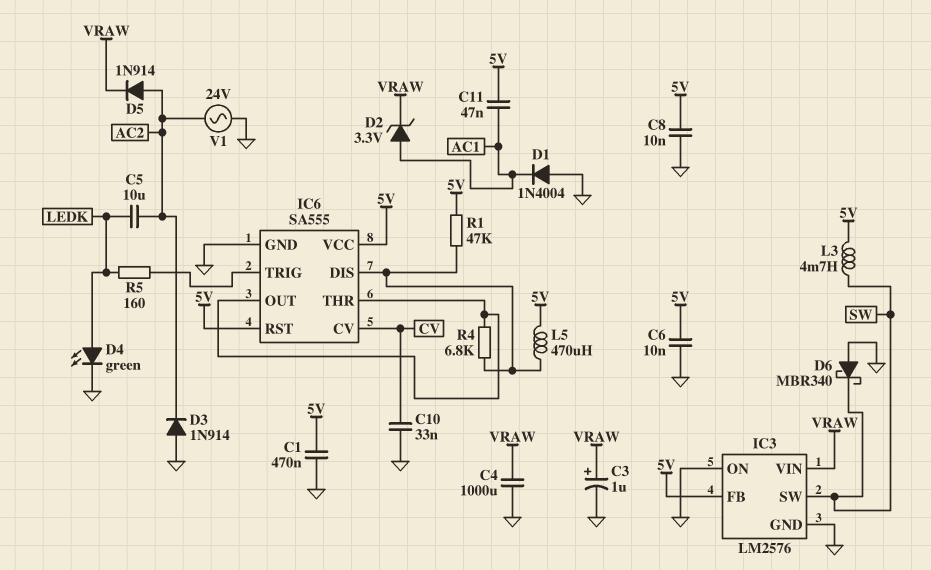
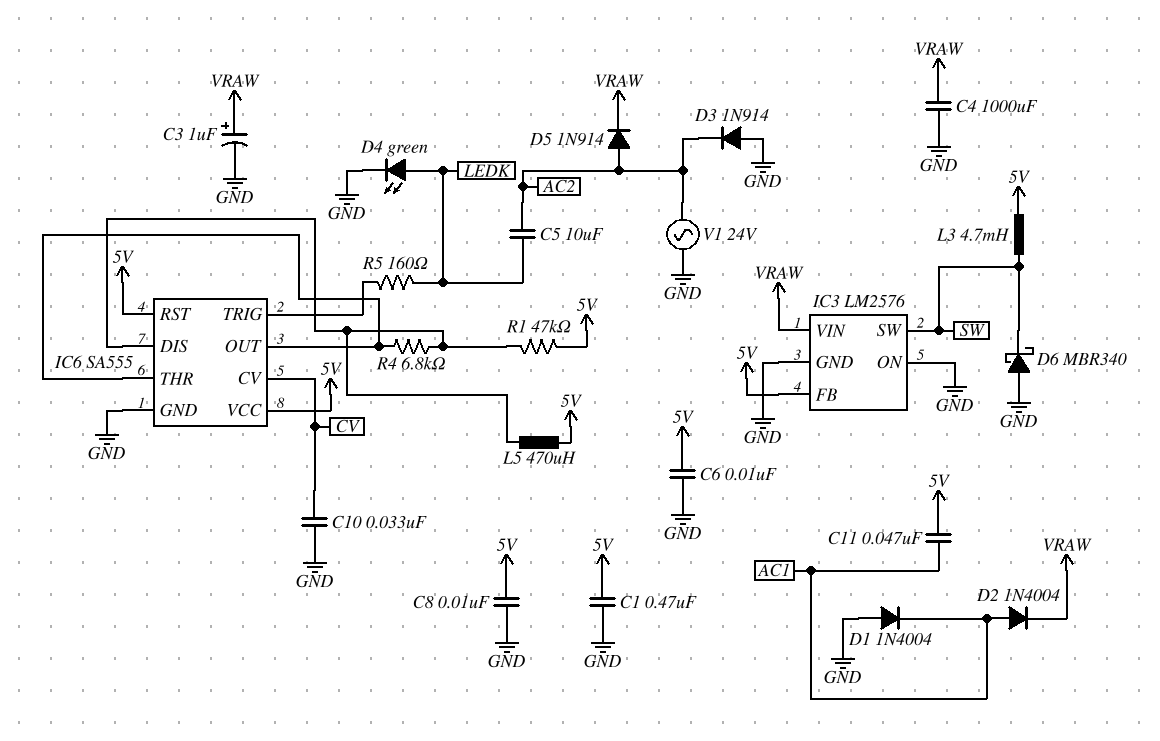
D2: zener 3.3V (A AC1, K VRAW) -> diode 1N4004 (A AC1, K VRAW)

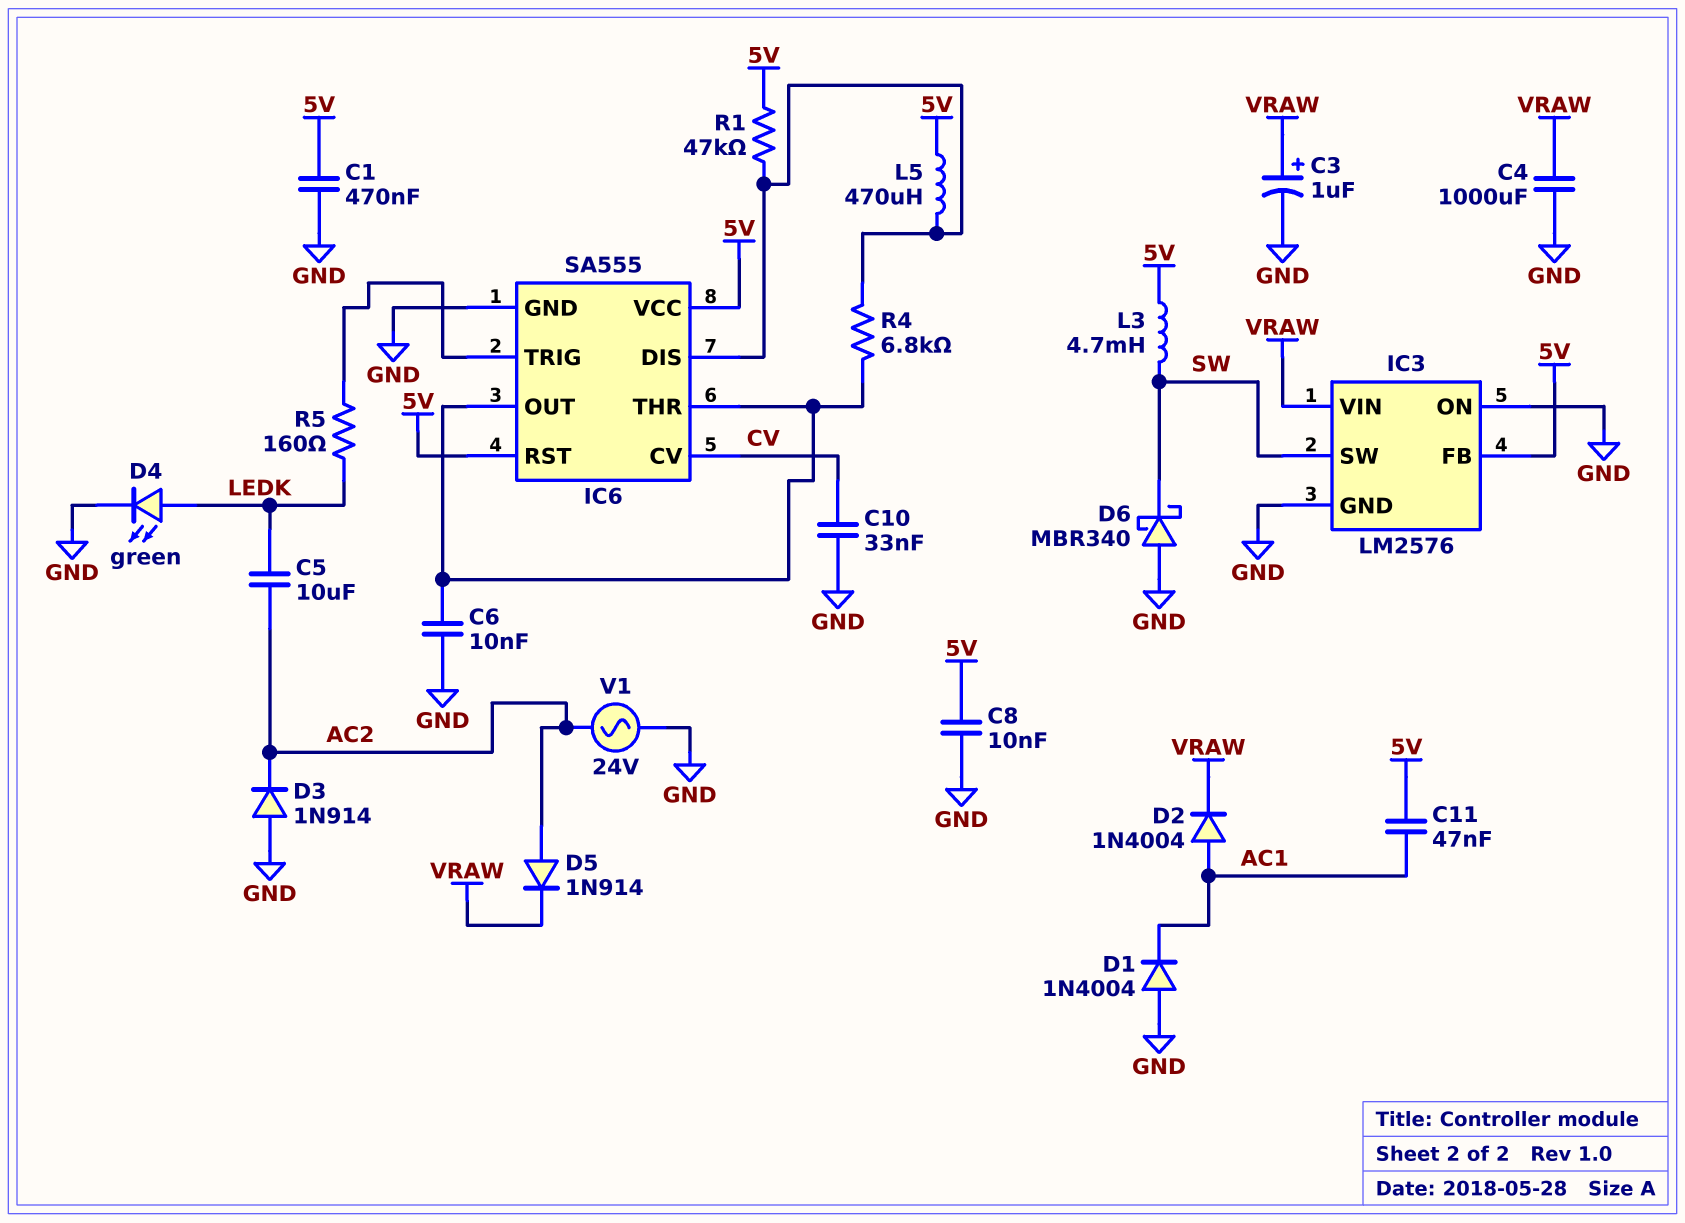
C6: 10nF (5V, GND) -> 10nF (GND, IC6/OUT)

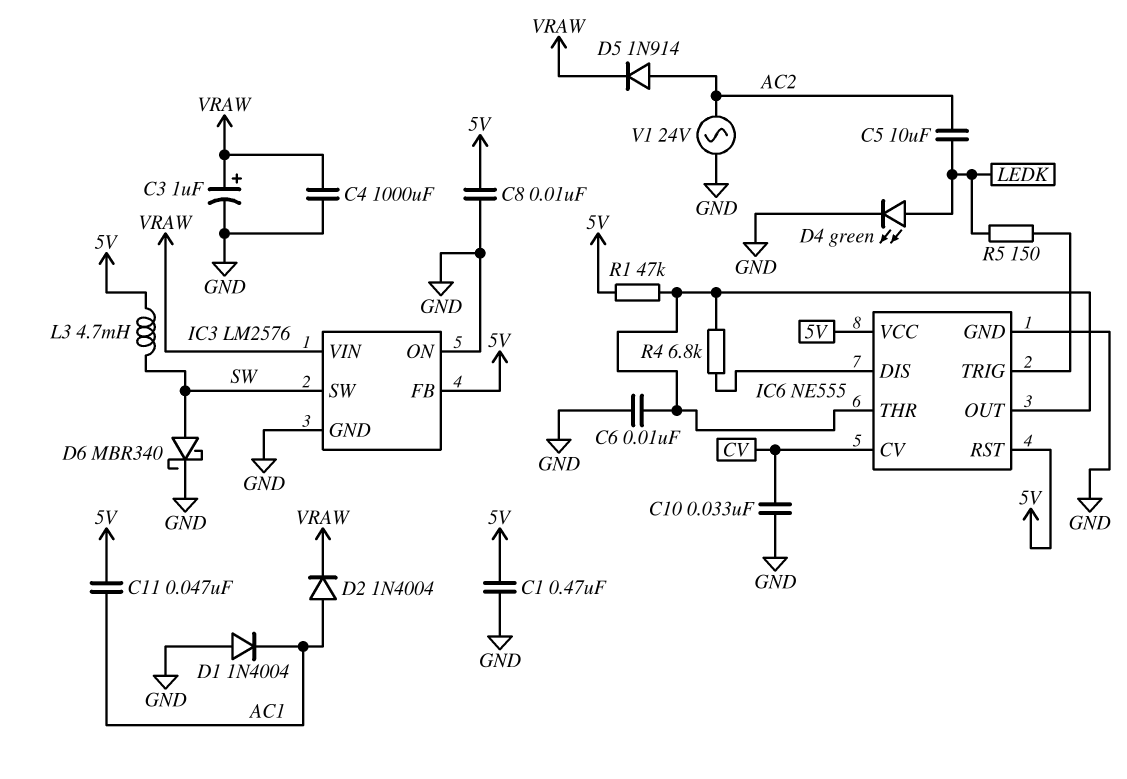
D3: diode 1N914 (A GND, K AC2) -> none
D6: schottky MBR340 (A GND, K SW) -> schottky MBR340 (A SW, K GND)
IC6: SA555 -> NE555
L5: 470uH (5V, IC6/DIS) -> none
R1: 47k (5V, IC6/DIS) -> 47k (5V, IC6/OUT)
R5: 160 (IC6/TRIG, LEDK) -> 150 (IC6/TRIG, LEDK)

